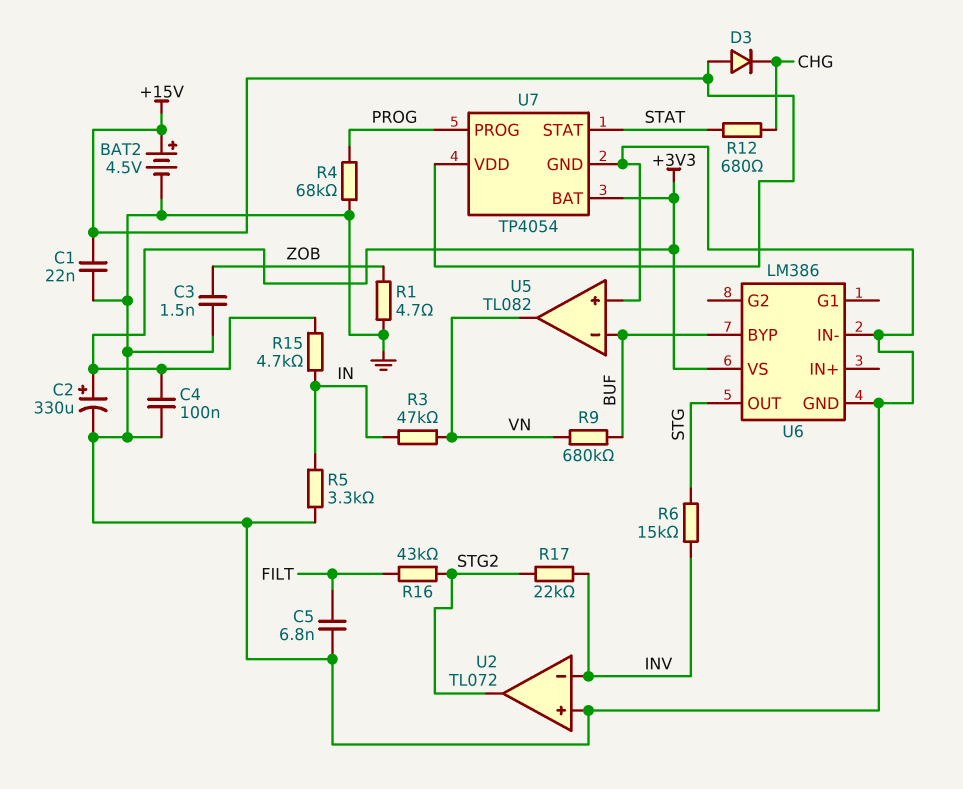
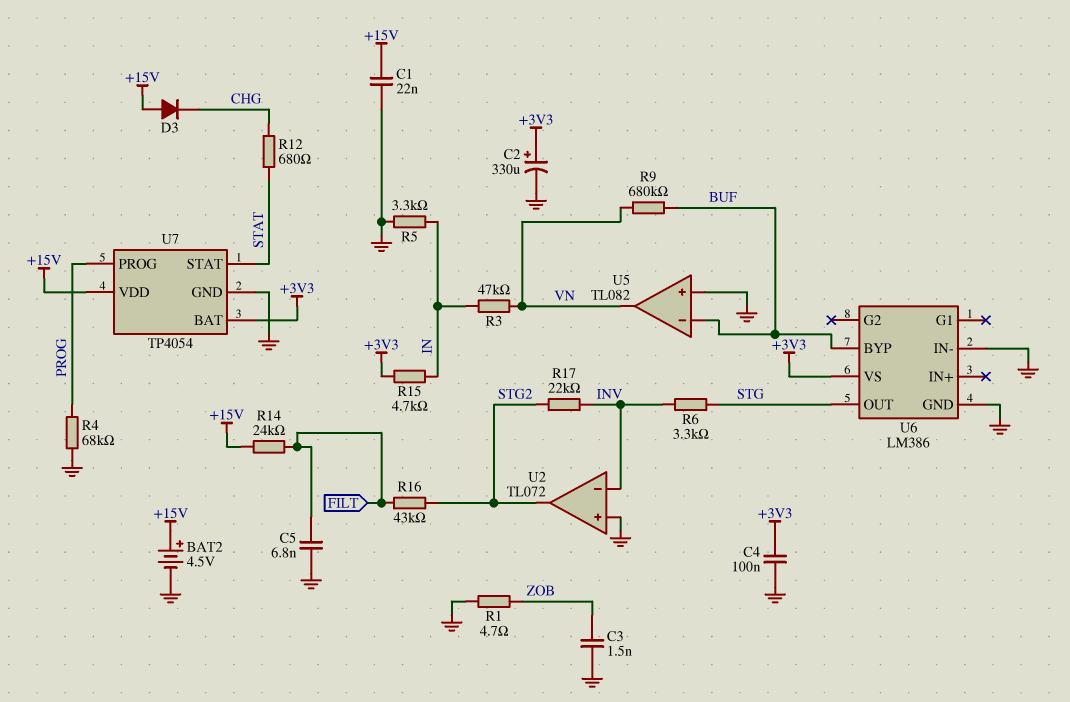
R6: 15k (INV, STG) -> 3.3k (INV, STG)
R14: none -> 24k (+15V, FILT)

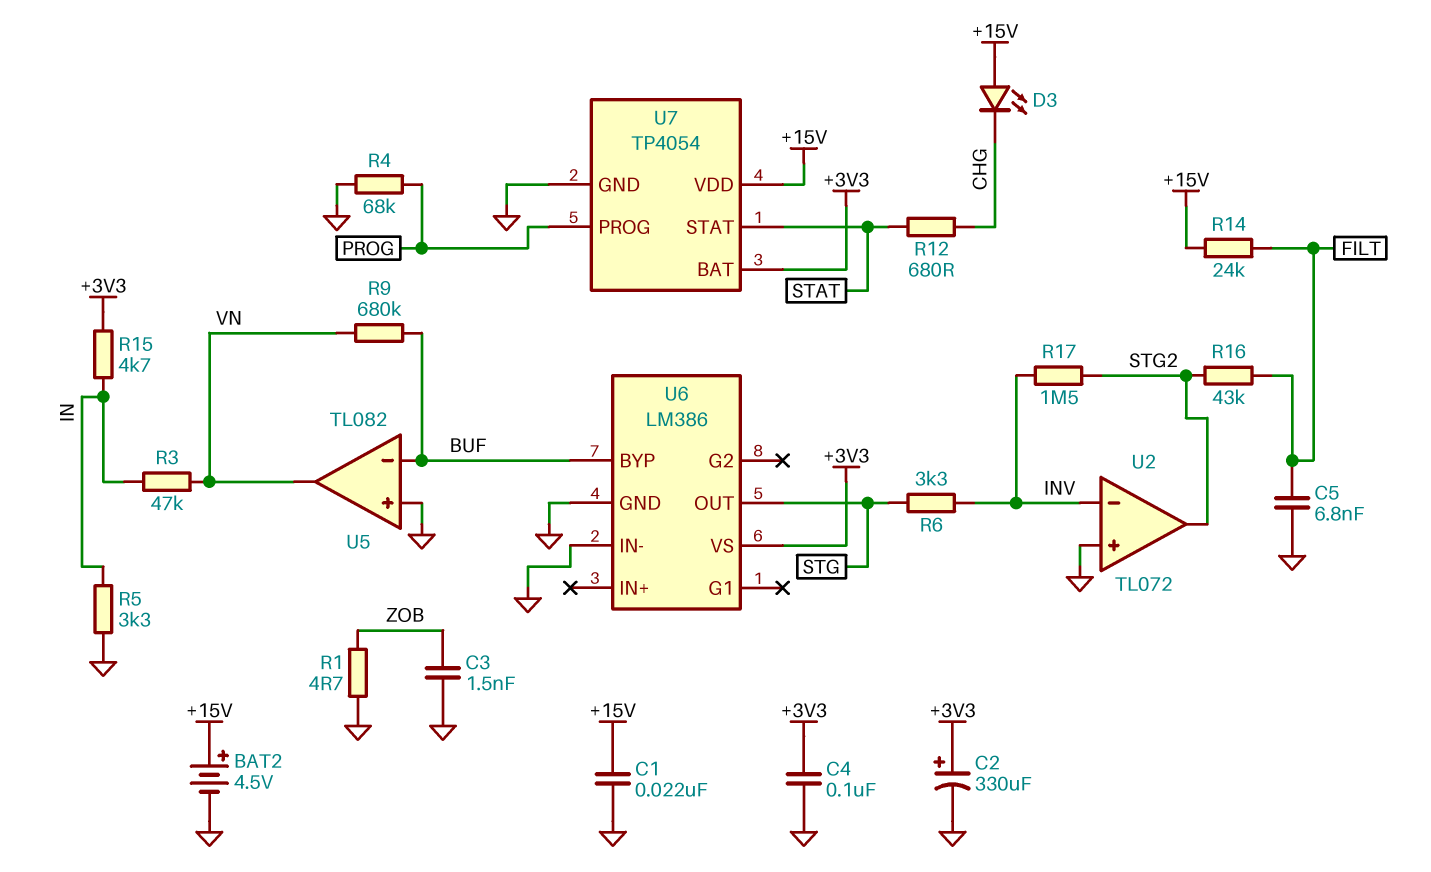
D3: diode (A +15V, K CHG) -> LED (A +15V, K CHG)
R17: 22k (INV, STG2) -> 1.5M (INV, STG2)

